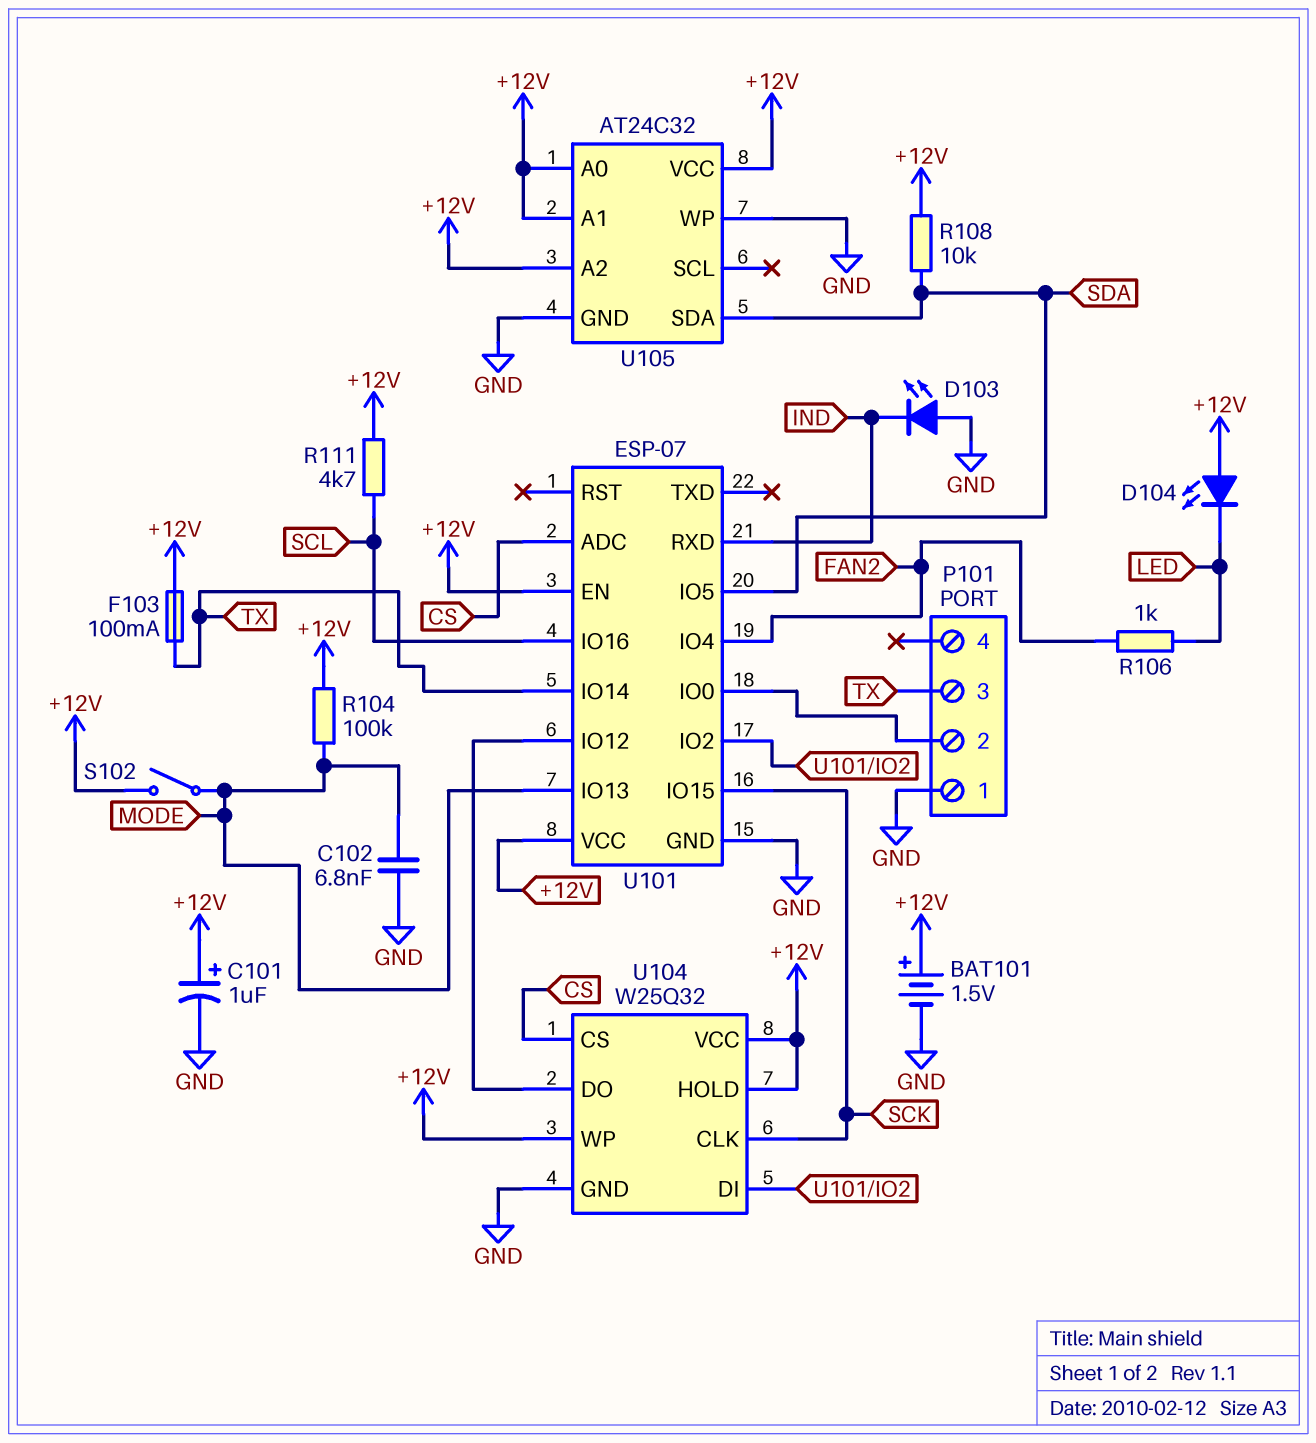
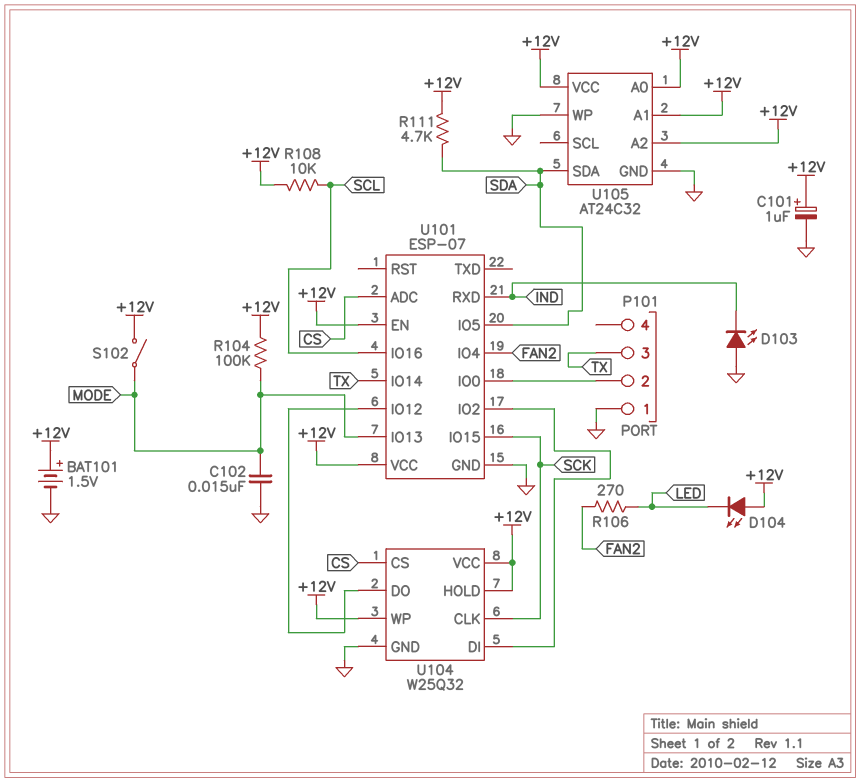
C102: 6.8nF (GND, MODE) -> 15nF (GND, MODE)
F103: 100mA (+12V, TX) -> none
R106: 1k (FAN2, LED) -> 270 (FAN2, LED)
R108: 10k (+12V, SDA) -> 10k (+12V, SCL)
R111: 4.7k (+12V, SCL) -> 4.7k (+12V, SDA)

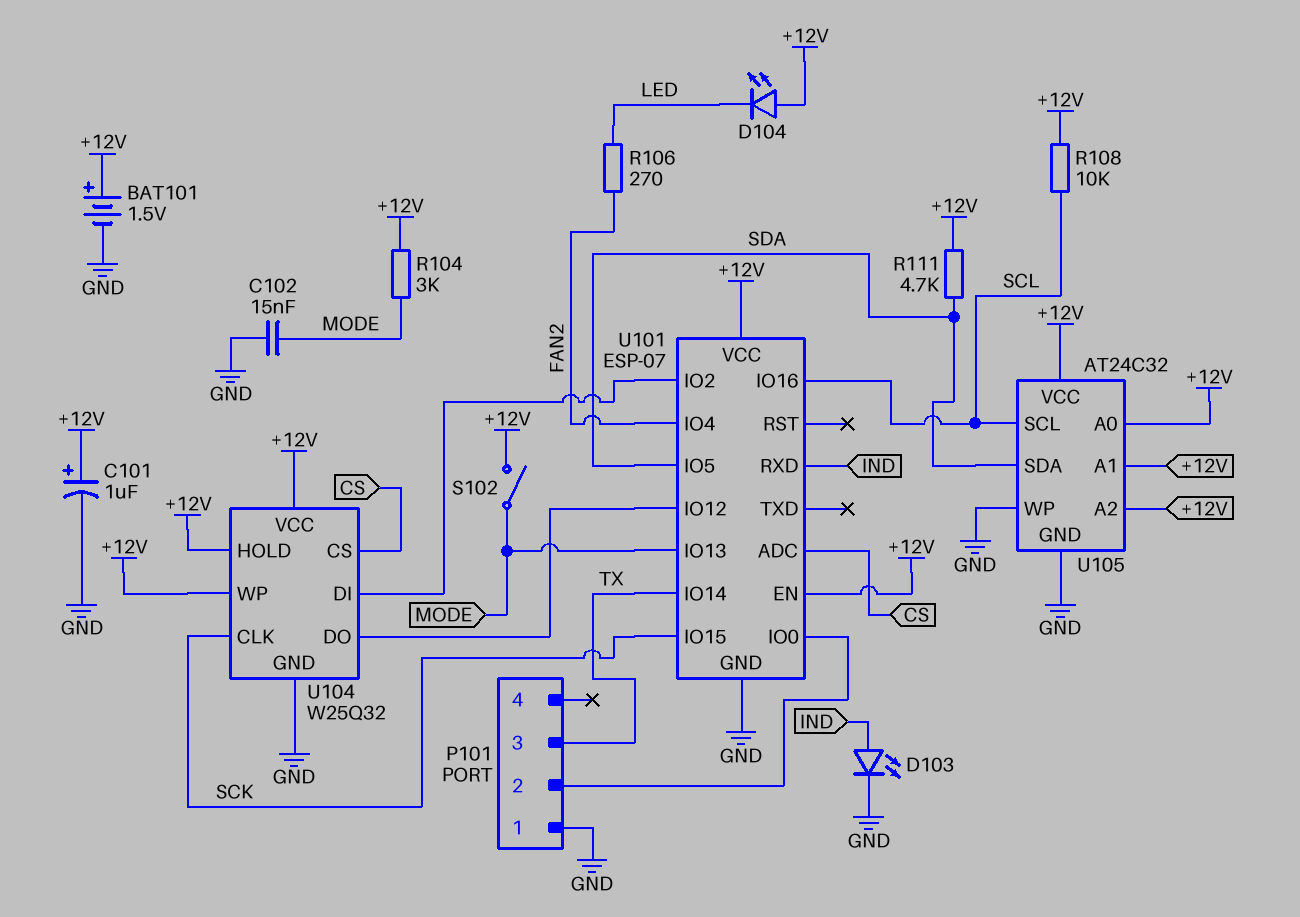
D103: LED (A GND, K IND) -> LED (A IND, K GND)
R104: 100k (+12V, MODE) -> 3k (+12V, MODE)
U105 pin SCL: none -> SCL

